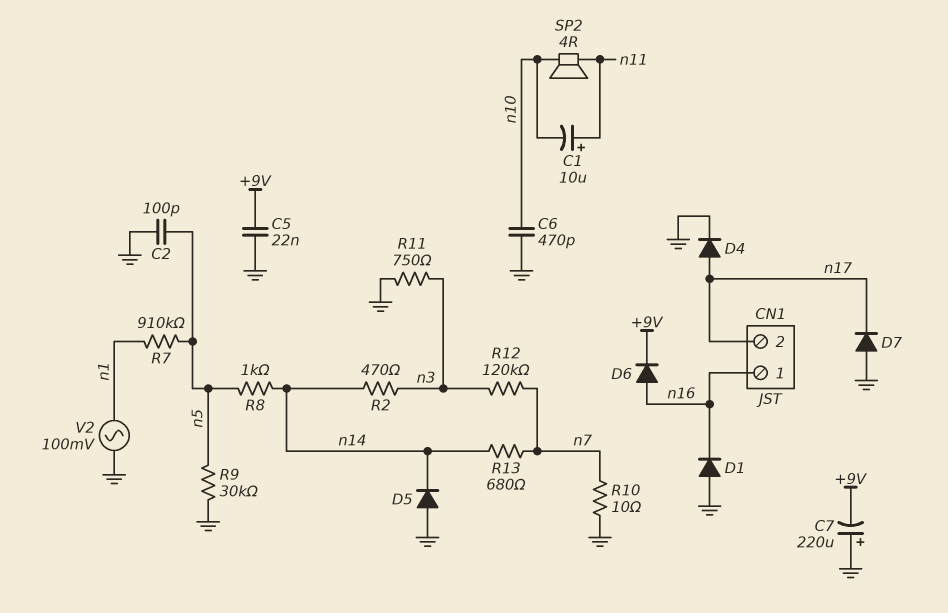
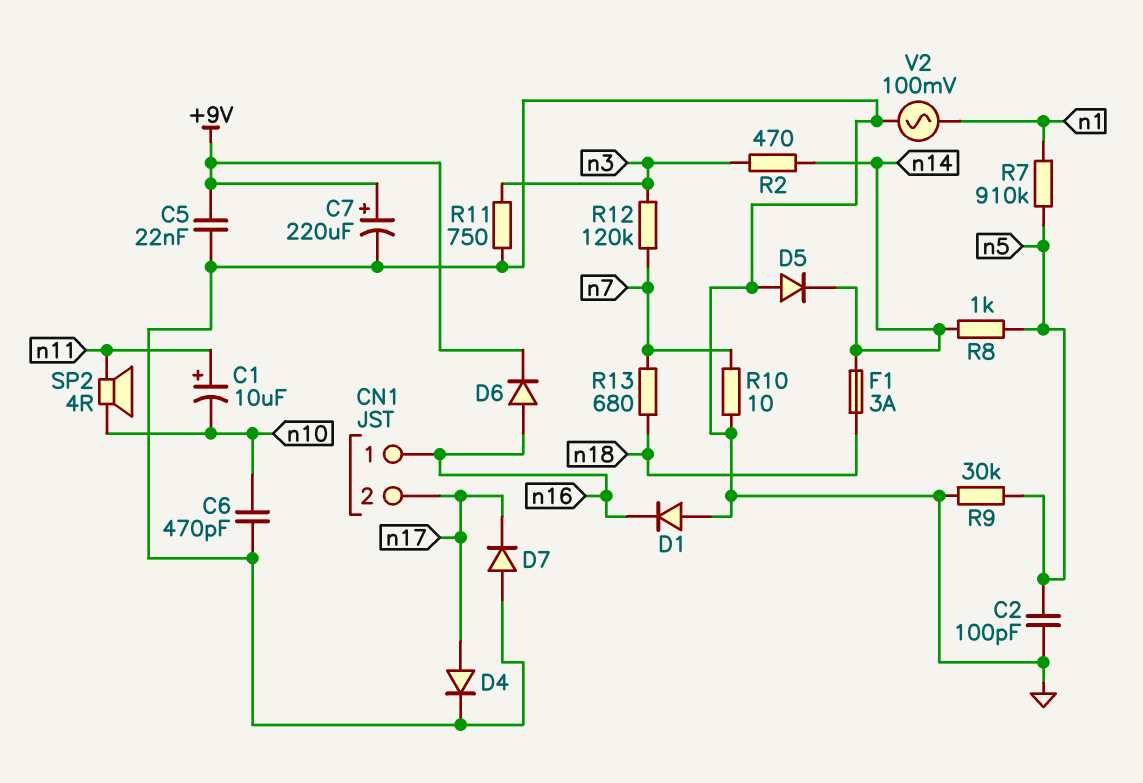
C7: 220uF (plus GND, minus +9V) -> 220uF (plus +9V, minus GND)
F1: none -> 3A (n14, n18)
R13: 680 (n7, n14) -> 680 (n7, n18)

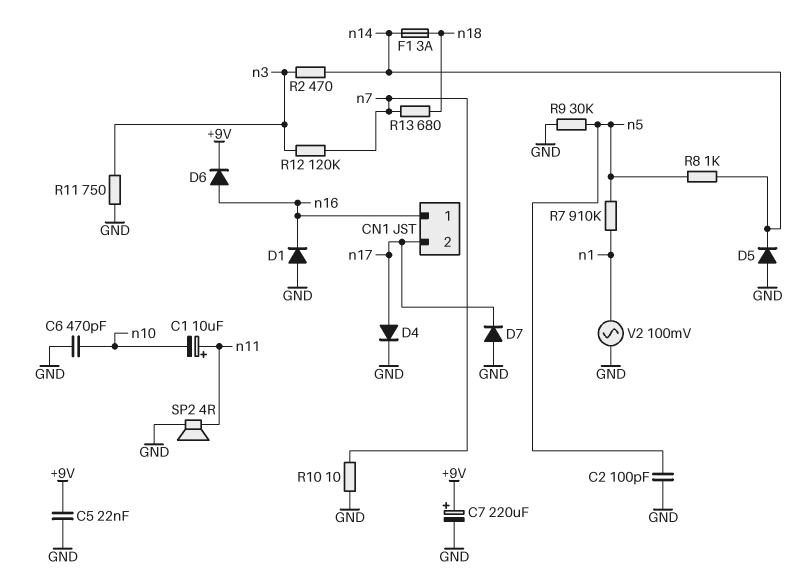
SP2: speaker 4R (n10, n11) -> speaker 4R (GND, n11)

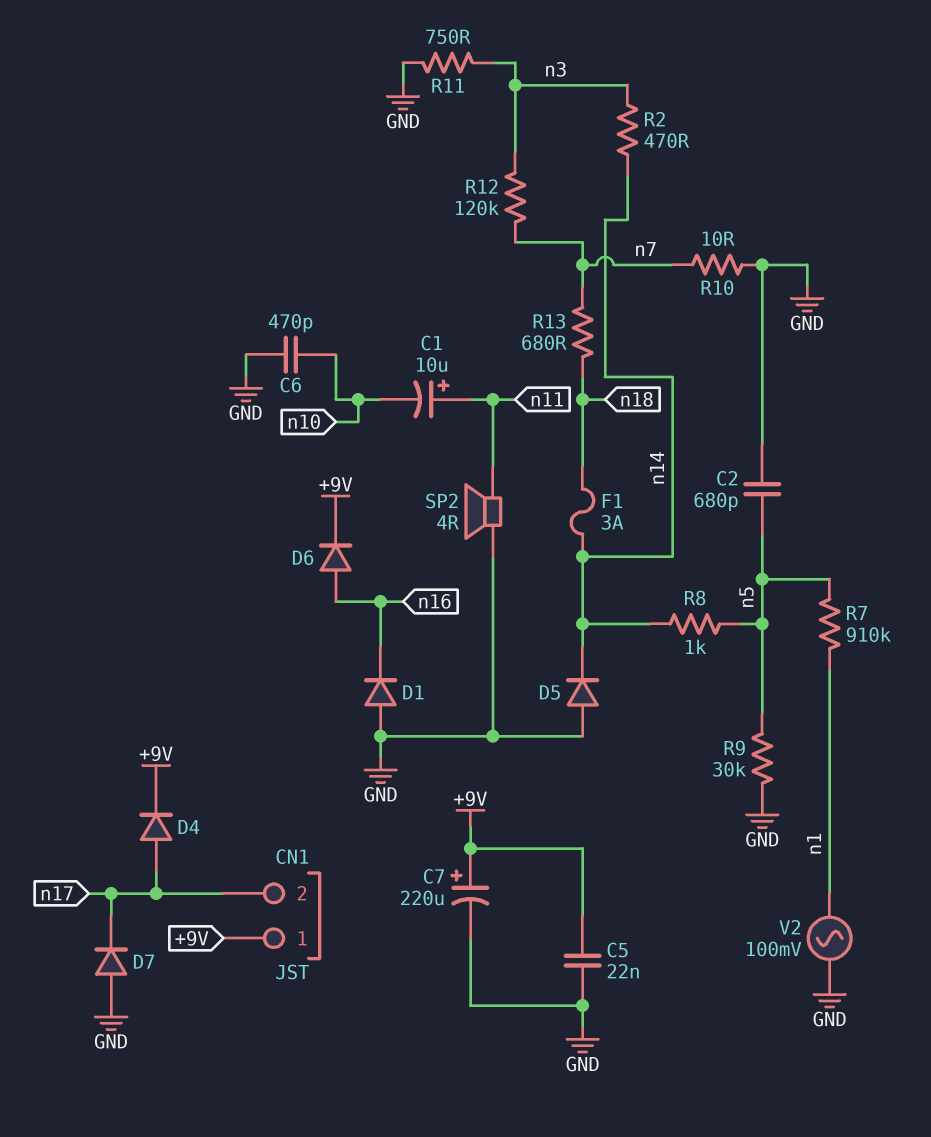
C2: 100pF (GND, n5) -> 680pF (GND, n5)
CN1 pin 1: n16 -> +9V
D4: diode (A n17, K GND) -> diode (A n17, K +9V)

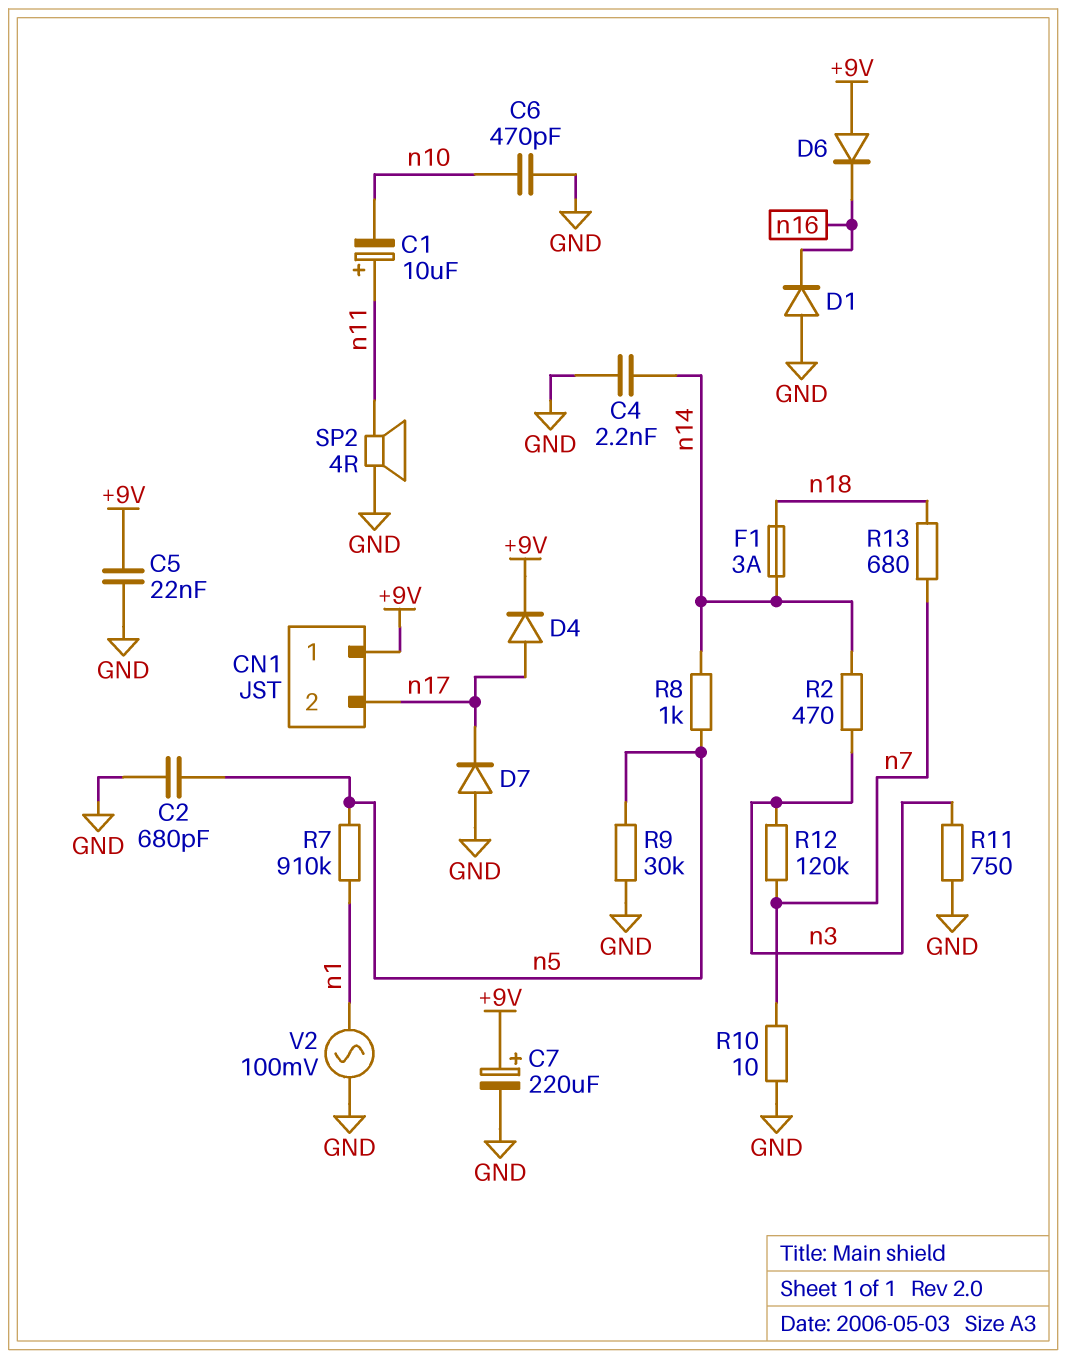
C4: none -> 2.2nF (GND, n14)
D5: diode (A GND, K n14) -> none
D6: diode (A n16, K +9V) -> diode (A +9V, K n16)

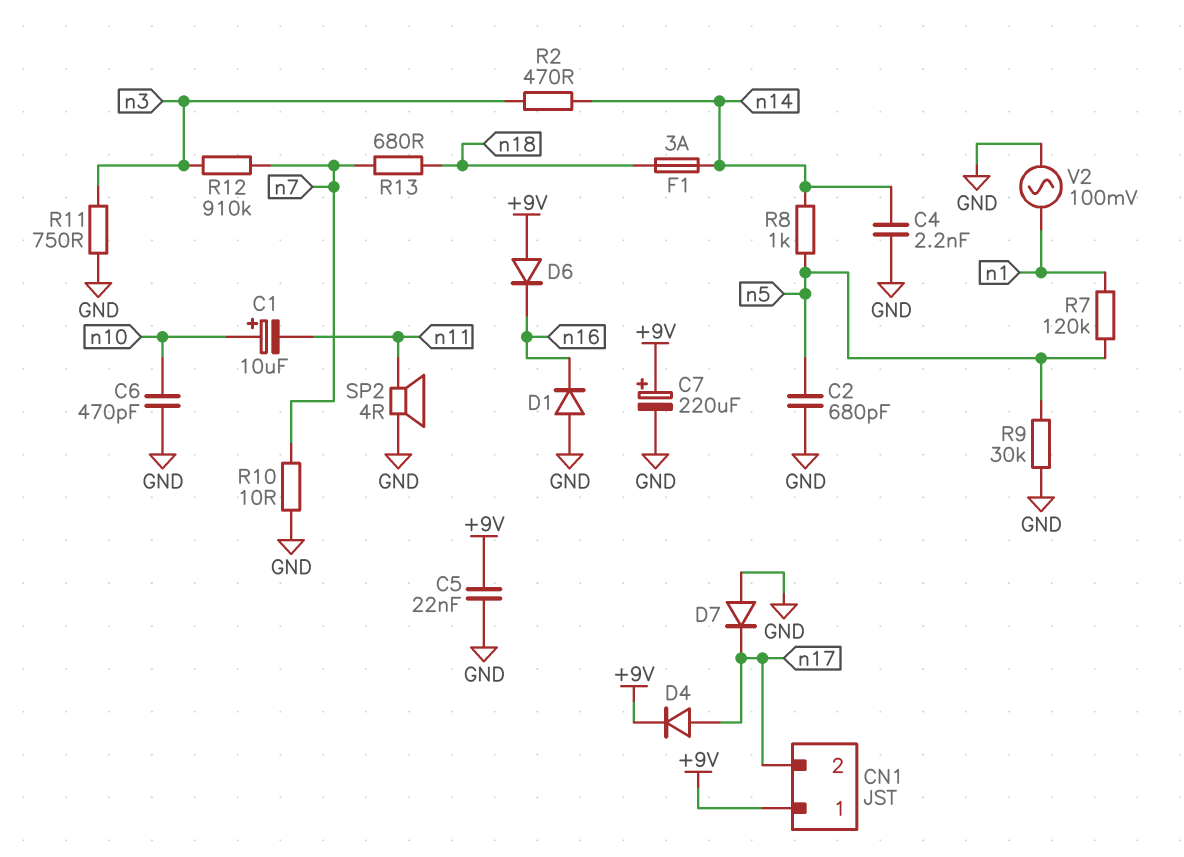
C1: 10uF (plus n11, minus n10) -> 10uF (plus n10, minus n11)
R7: 910k (n1, n5) -> 120k (n1, n5)
R12: 120k (n3, n7) -> 910k (n3, n7)

